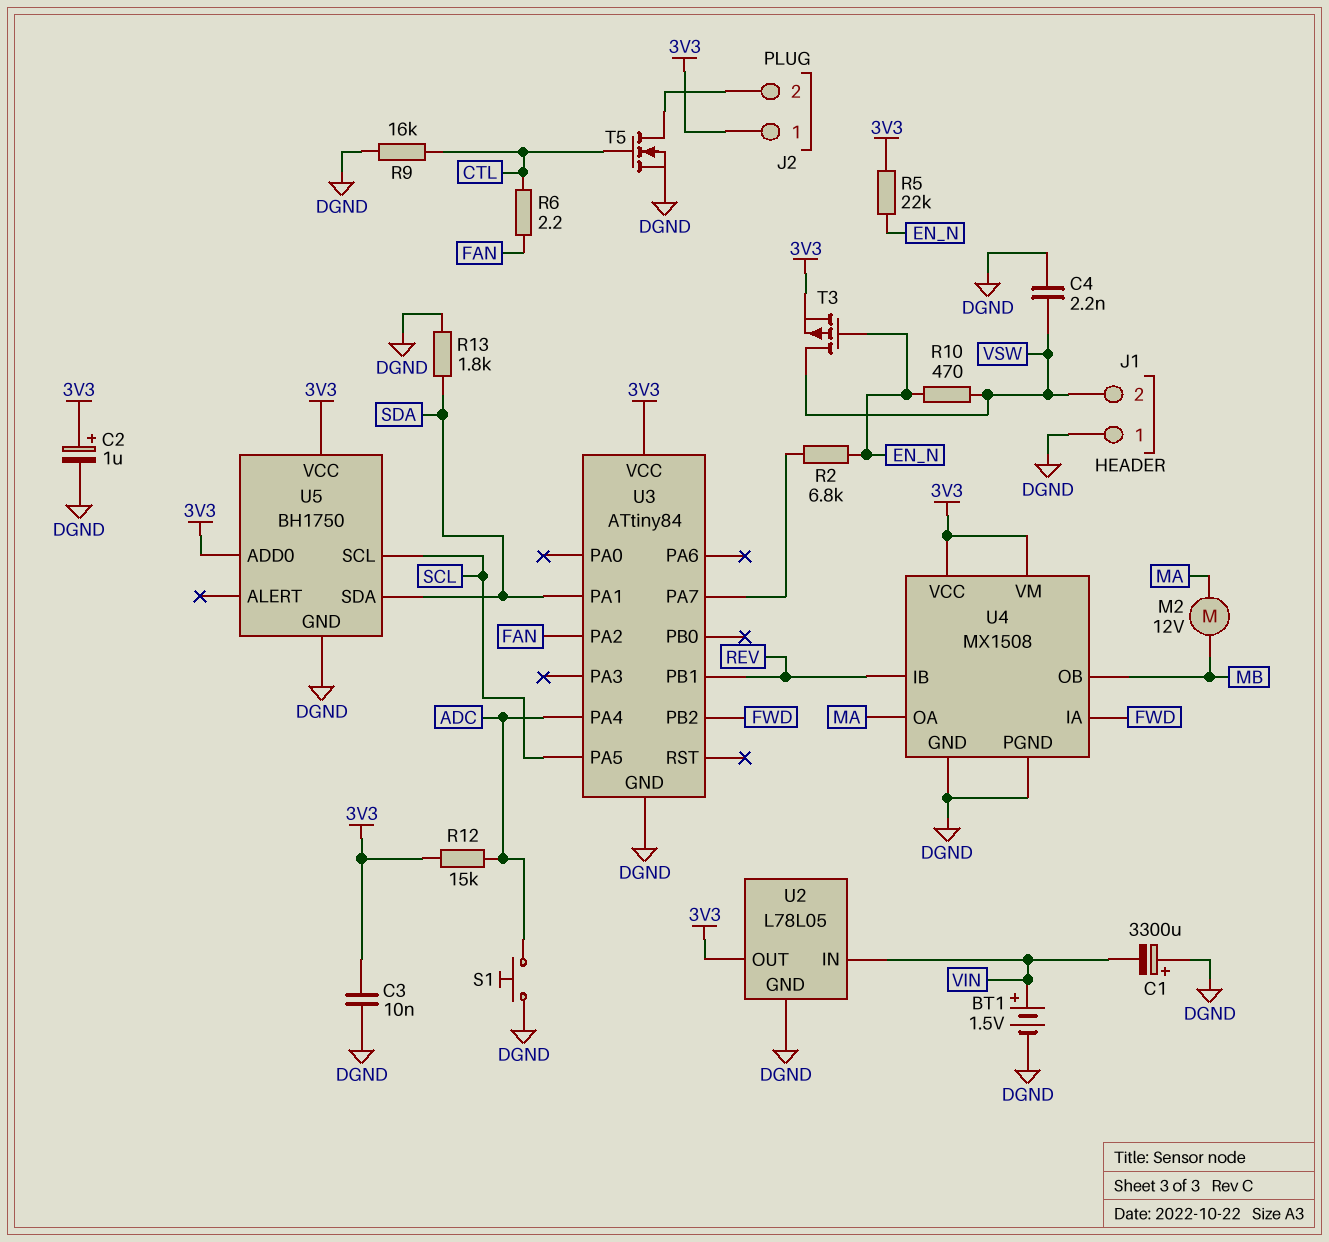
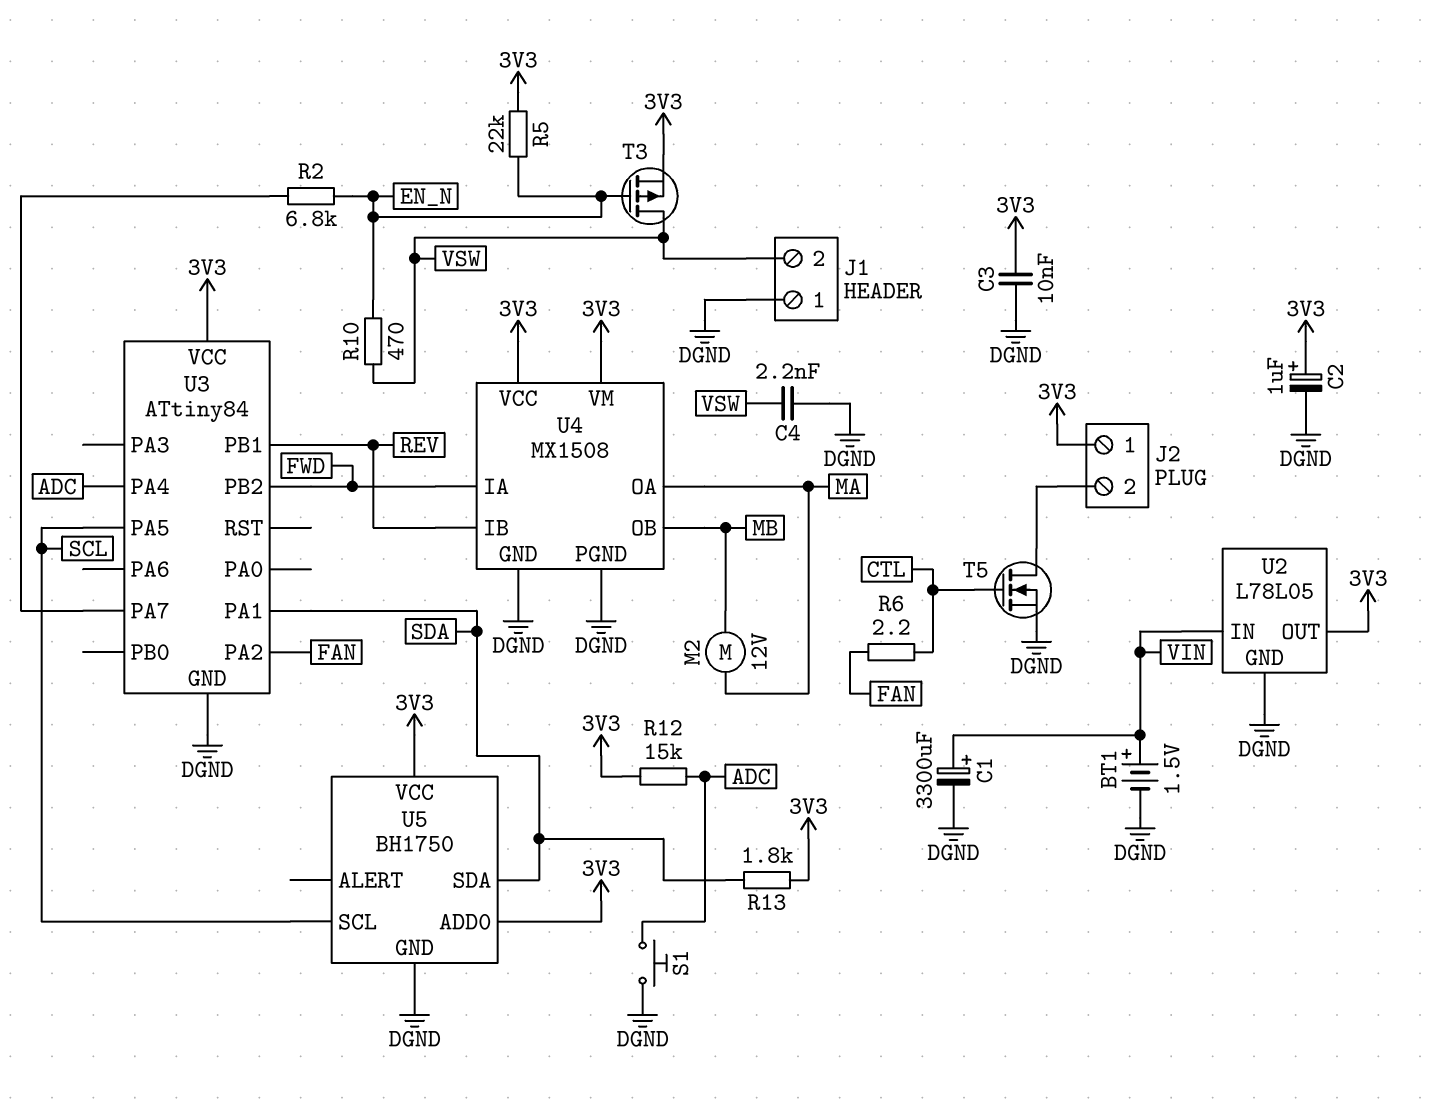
C1: 3300uF (plus DGND, minus VIN) -> 3300uF (plus VIN, minus DGND)
R9: 16k (CTL, DGND) -> none
R13: 1.8k (DGND, SDA) -> 1.8k (3V3, SDA)

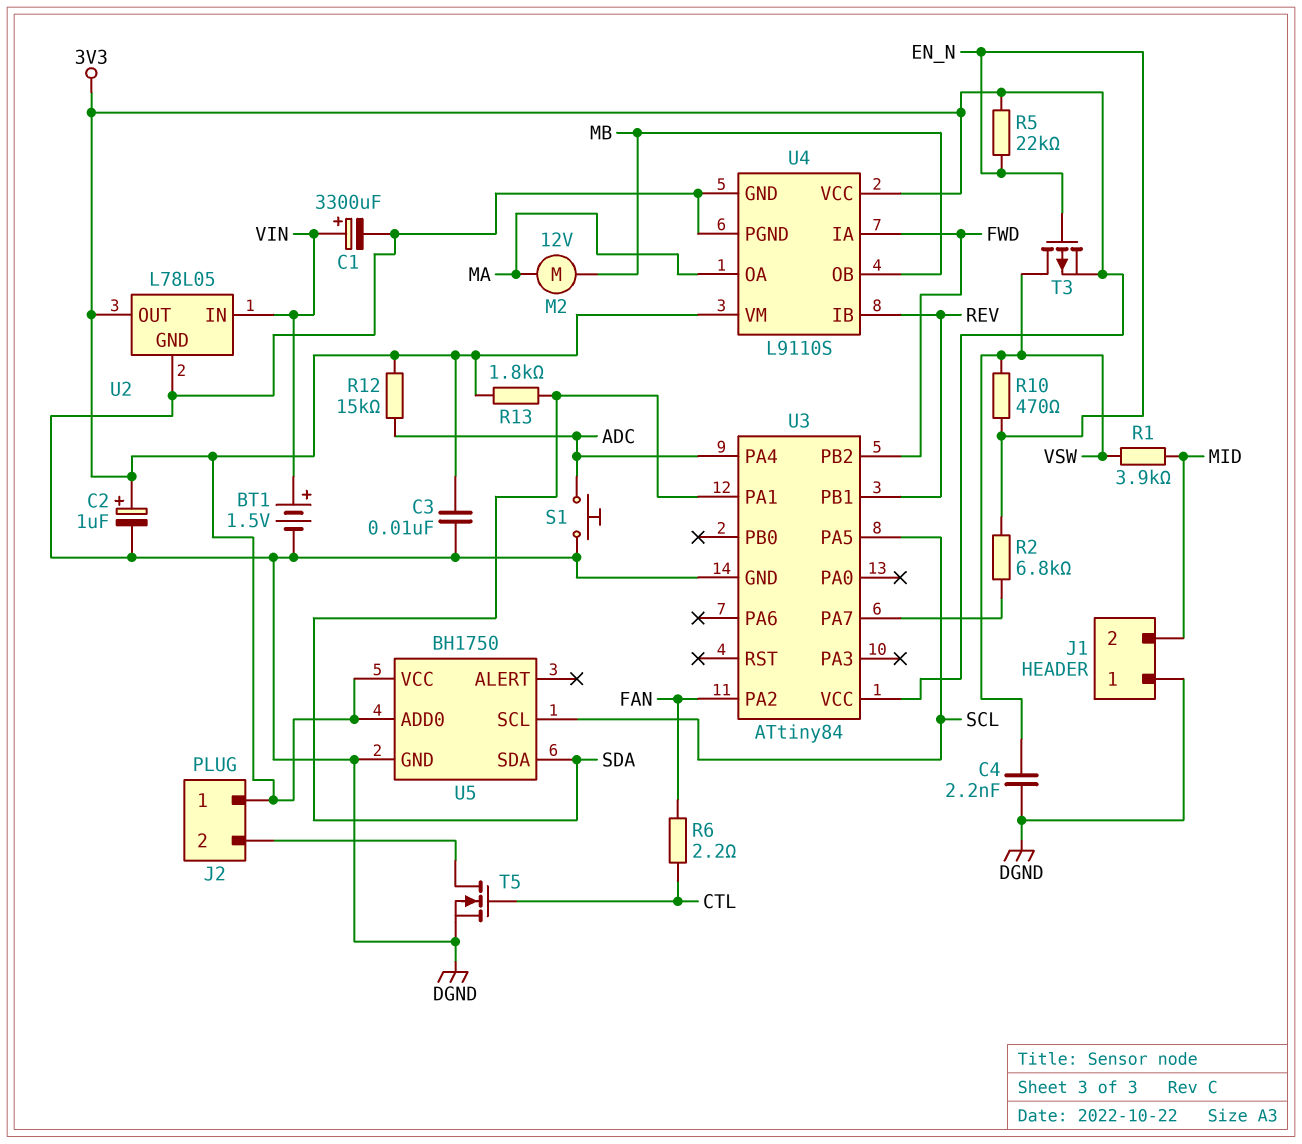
J1 pin 2: VSW -> MID
R1: none -> 3.9k (MID, VSW)
U4: MX1508 -> L9110S

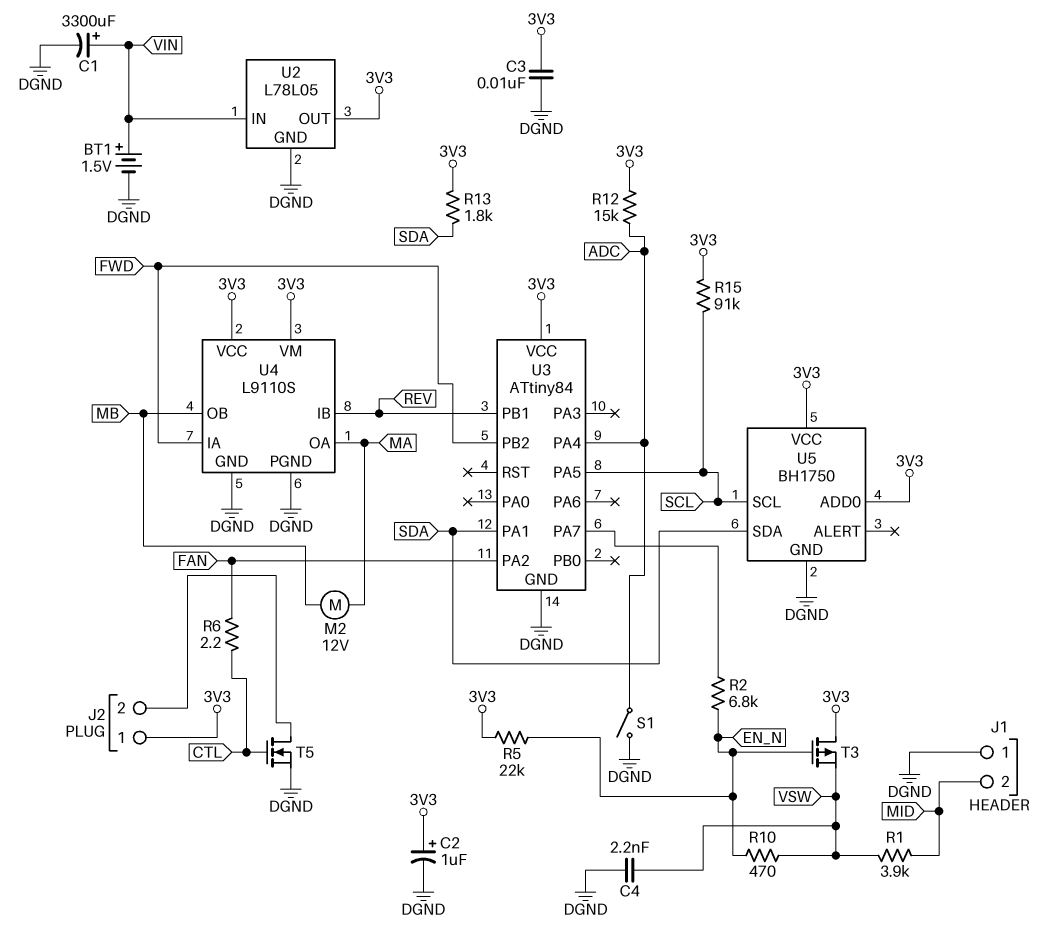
R15: none -> 91k (3V3, SCL)
S1: button (ADC, DGND) -> switch (ADC, DGND)
T3: PMOS (G EN_N, D VSW, S 3V3) -> PMOS (G EN_N, D 3V3, S VSW)

